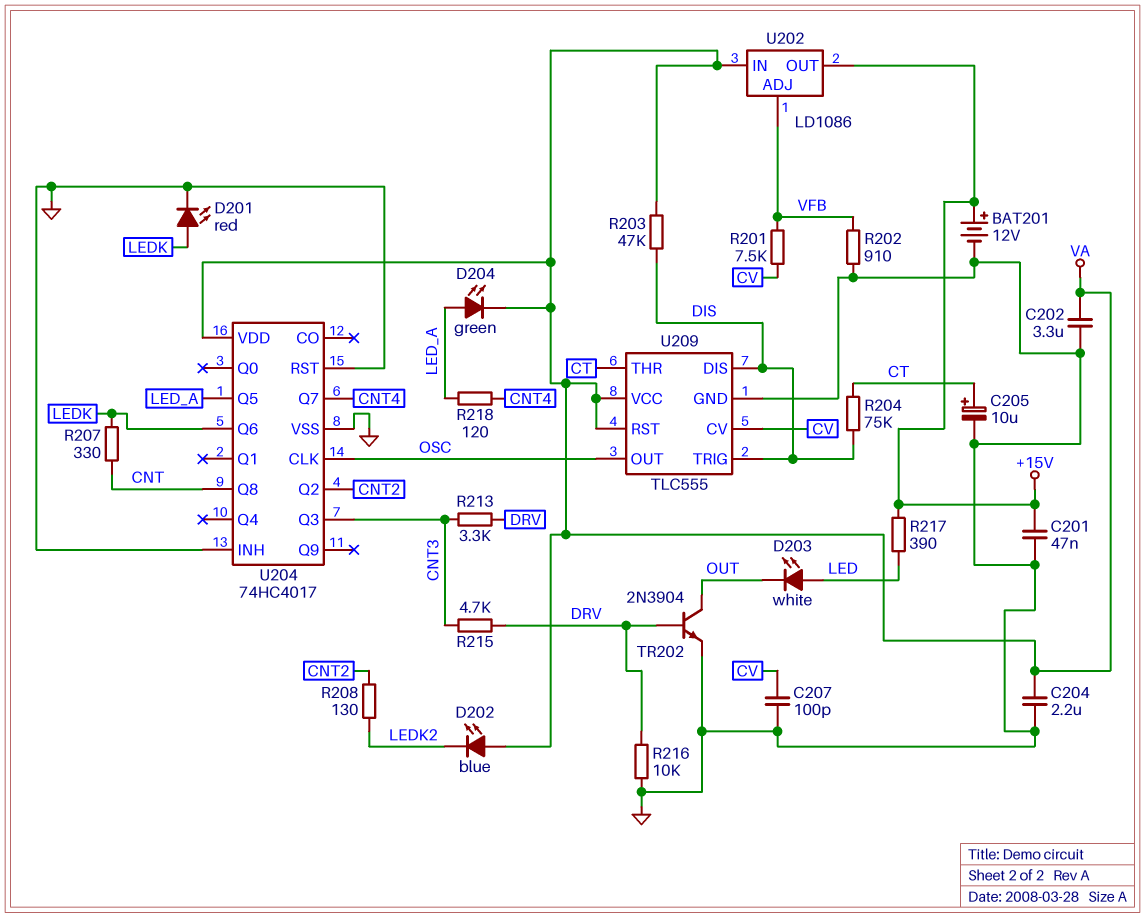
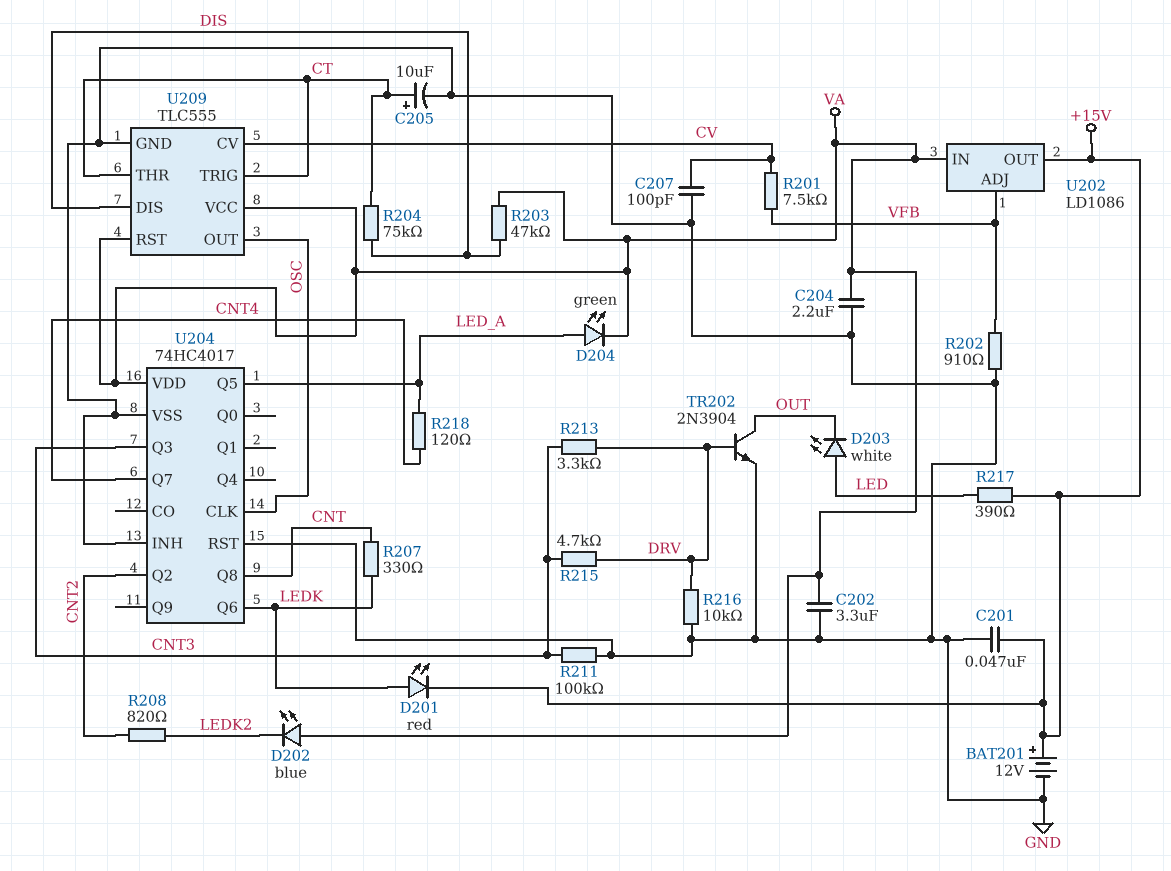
D201: LED red (A LEDK, K GND) -> LED red (A LEDK, K +15V)
R208: 130 (CNT2, LEDK2) -> 820 (CNT2, LEDK2)
R211: none -> 100k (CNT3, GND)
U209 pin TRIG: DIS -> CT

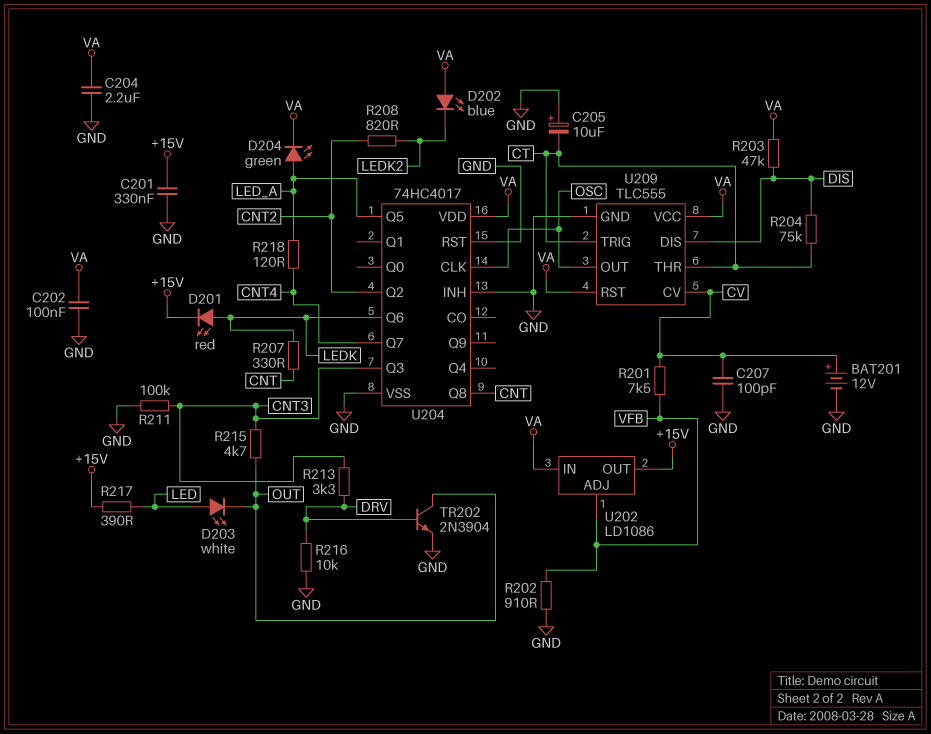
BAT201: 12V (plus +15V, minus GND) -> 12V (plus CV, minus GND)
C201: 47nF (+15V, GND) -> 330nF (+15V, GND)
C202: 3.3uF (GND, VA) -> 100nF (GND, VA)
C205: 10uF (plus CT, minus GND) -> 10uF (plus GND, minus CT)
R215: 4.7k (CNT3, DRV) -> 4.7k (CNT3, OUT)

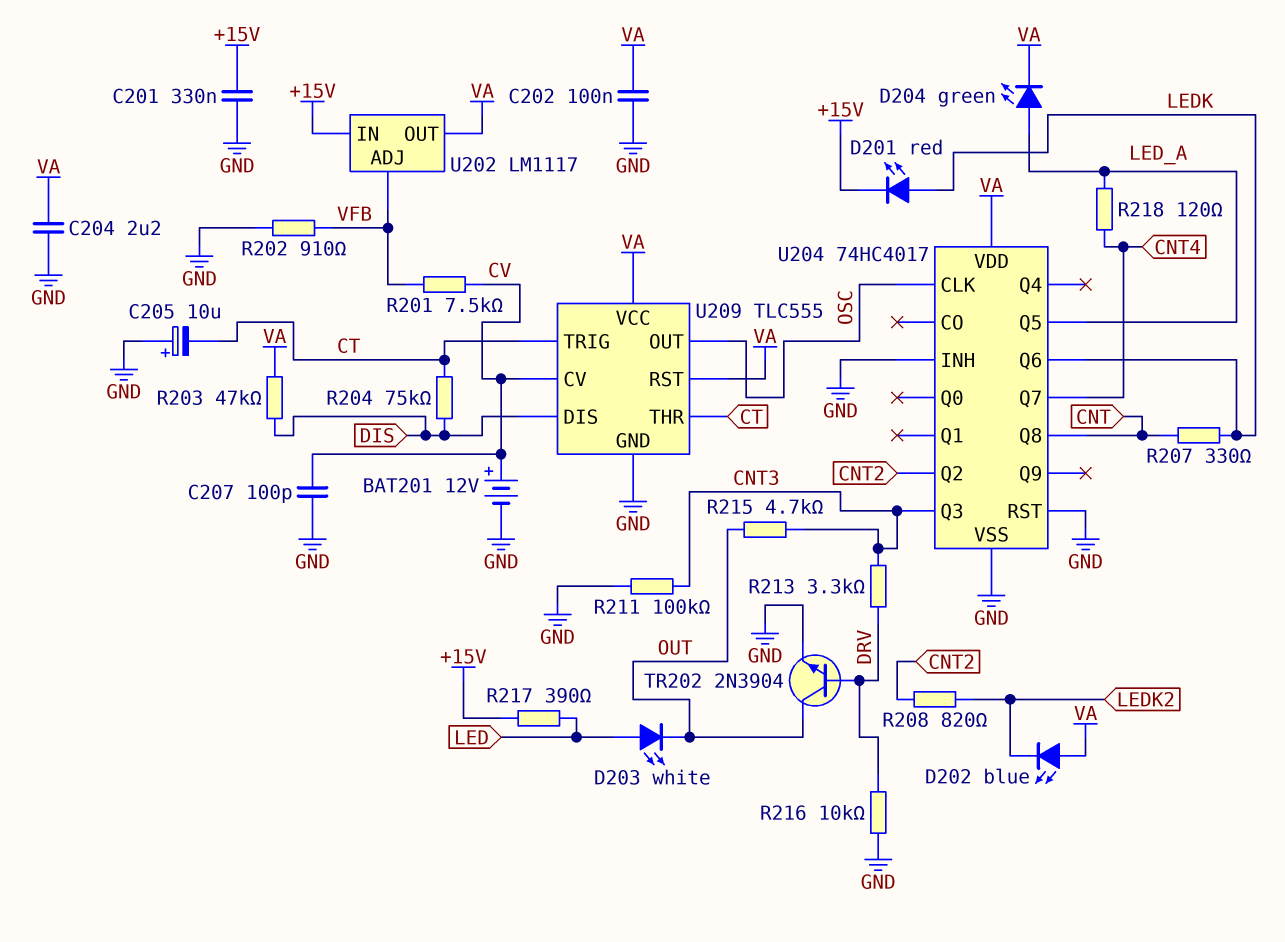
U202: LD1086 -> LM1117
U202 pin IN: VA -> +15V
U202 pin OUT: +15V -> VA

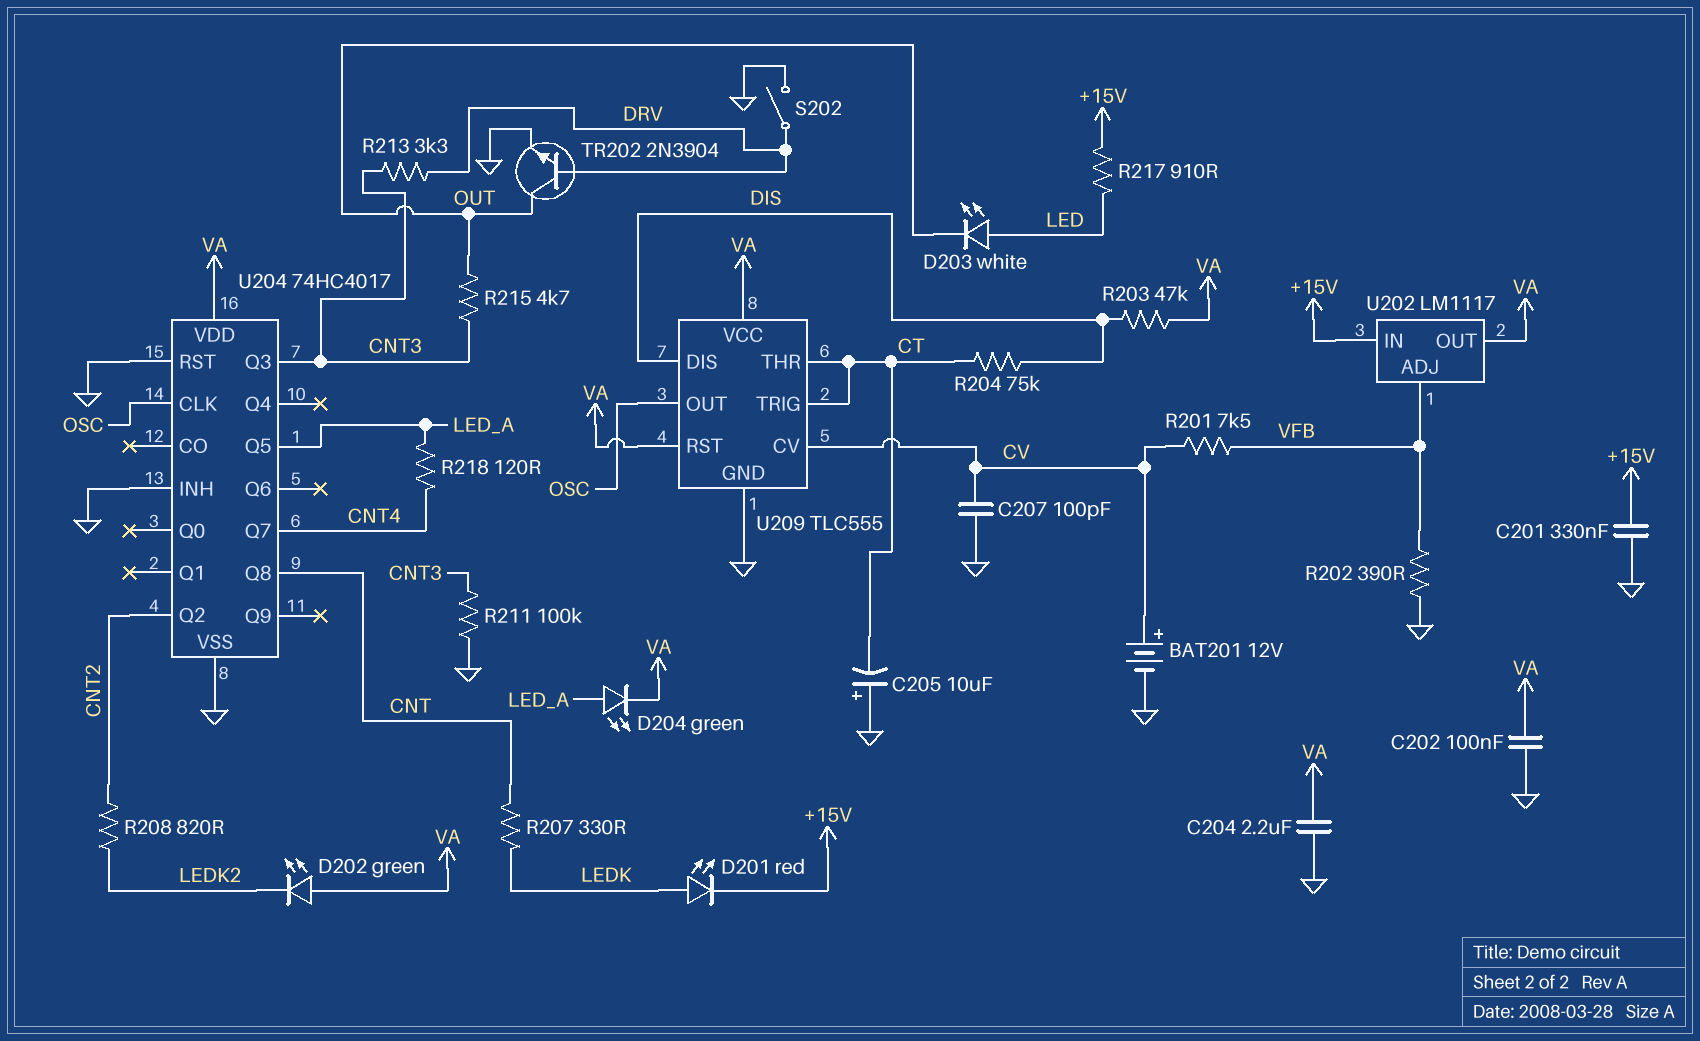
D202: LED blue (A VA, K LEDK2) -> LED green (A VA, K LEDK2)
R202: 910 (GND, VFB) -> 390 (GND, VFB)
R216: 10k (DRV, GND) -> none
R217: 390 (+15V, LED) -> 910 (+15V, LED)
S202: none -> switch (DRV, GND)
U204 pin Q6: LEDK -> none

